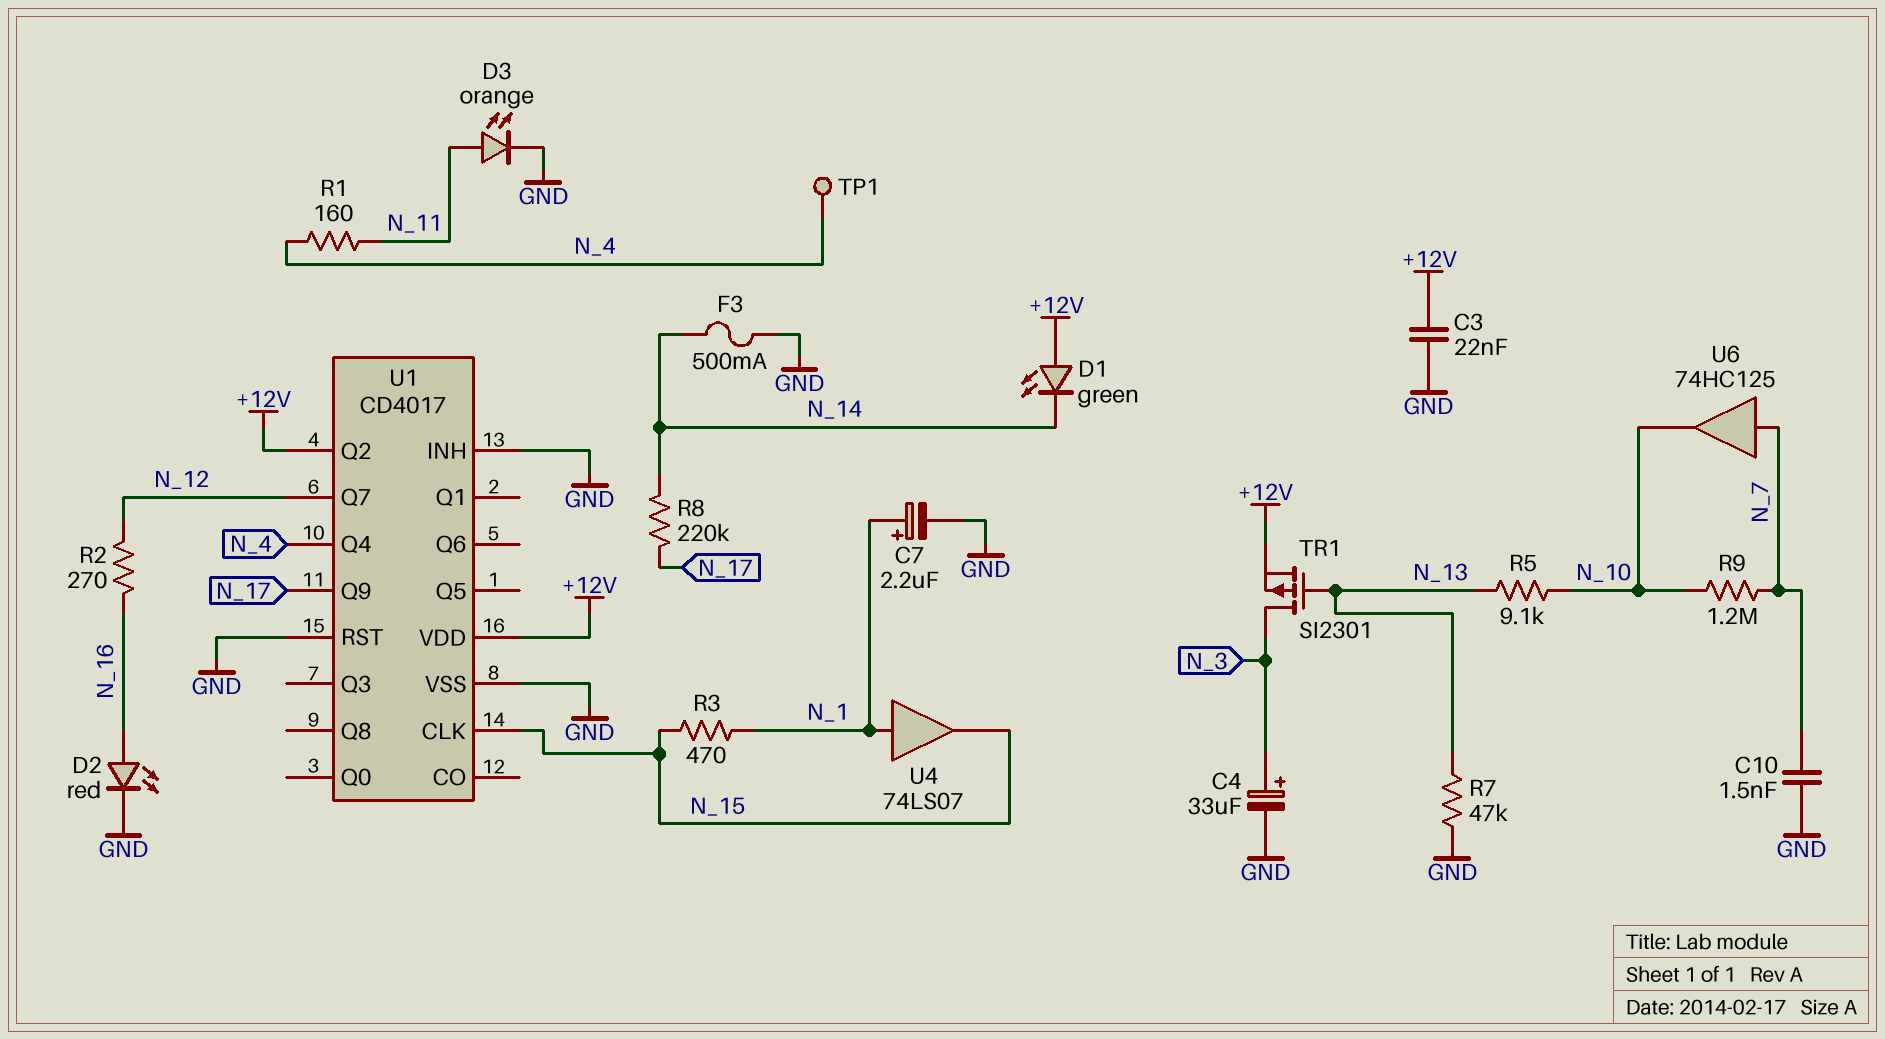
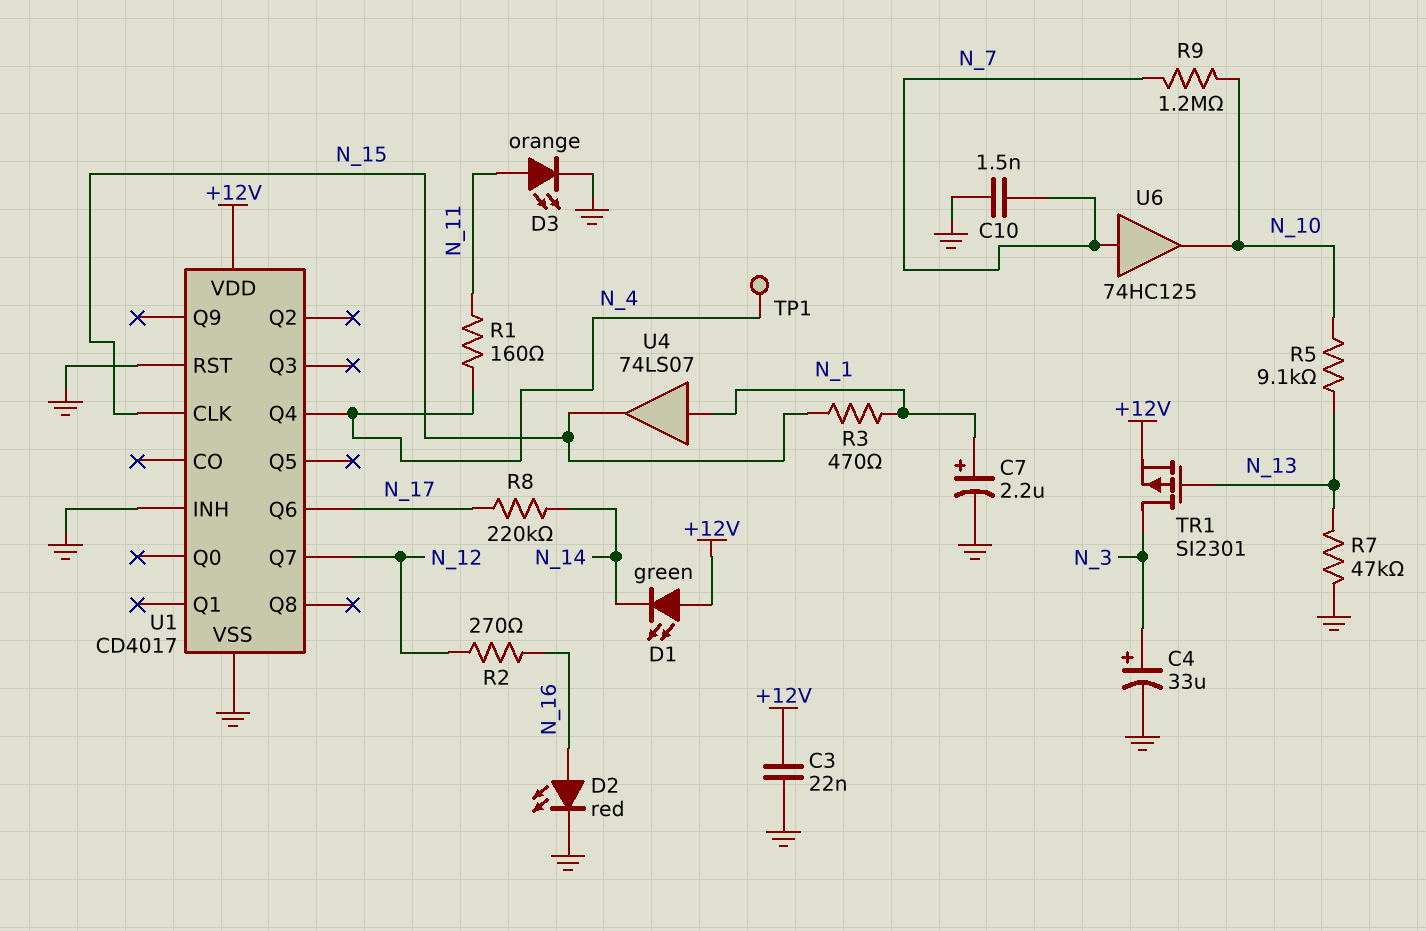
F3: 500mA (GND, N_14) -> none
U1 pin Q2: +12V -> none
U1 pin Q6: none -> N_17
U1 pin Q9: N_17 -> none

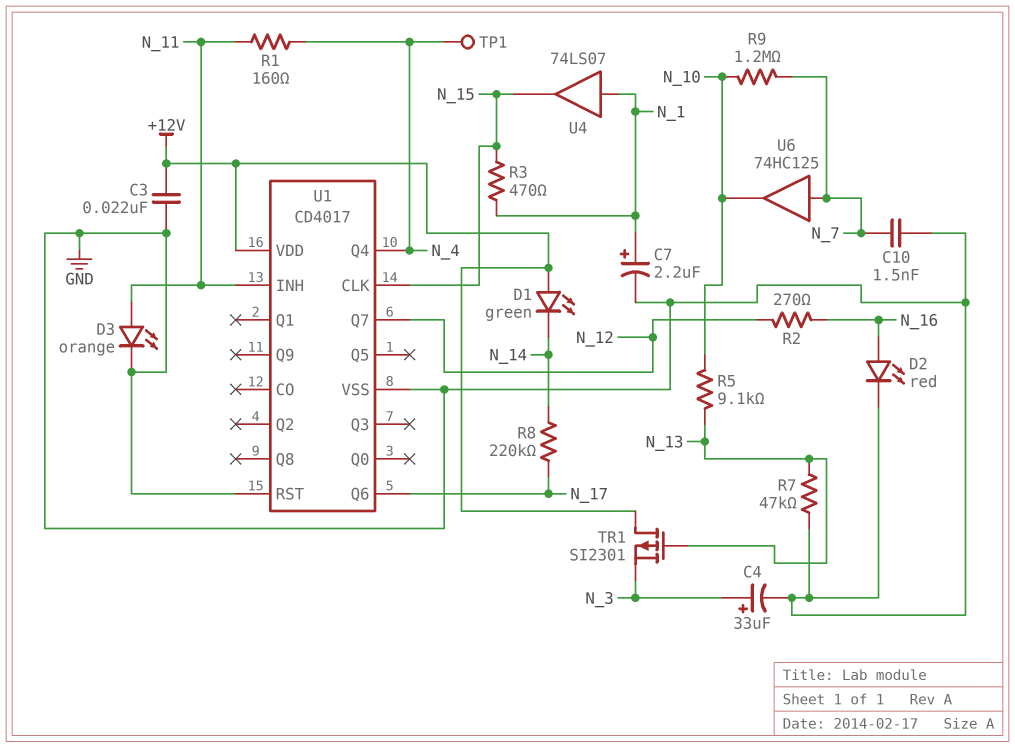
TR1: PMOS SI2301 (G N_13, D N_3, S +12V) -> PMOS SI2301 (G N_13, D +12V, S N_3)
U1 pin INH: GND -> N_11

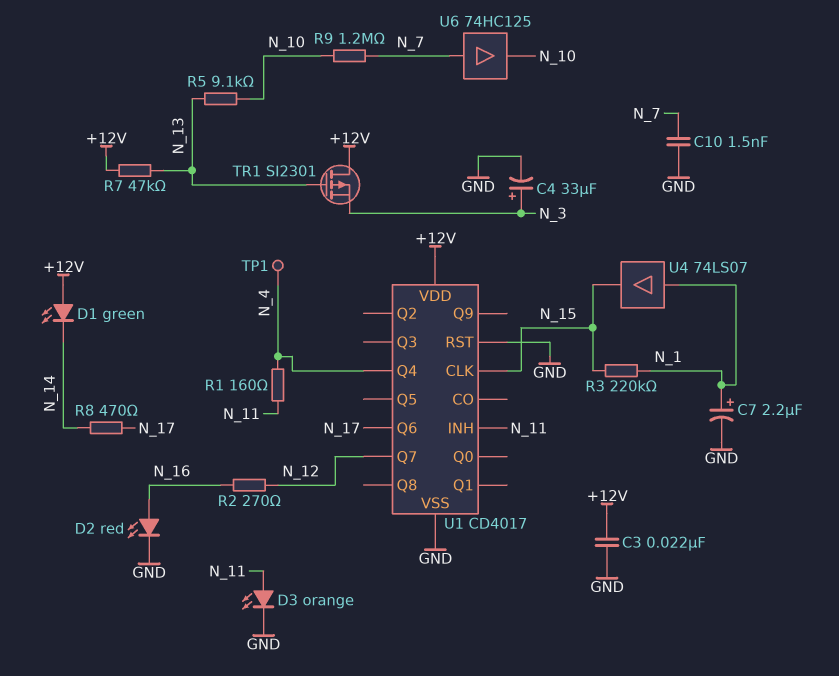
R3: 470 (N_1, N_15) -> 220k (N_1, N_15)
R7: 47k (GND, N_13) -> 47k (+12V, N_13)
R8: 220k (N_14, N_17) -> 470 (N_14, N_17)

